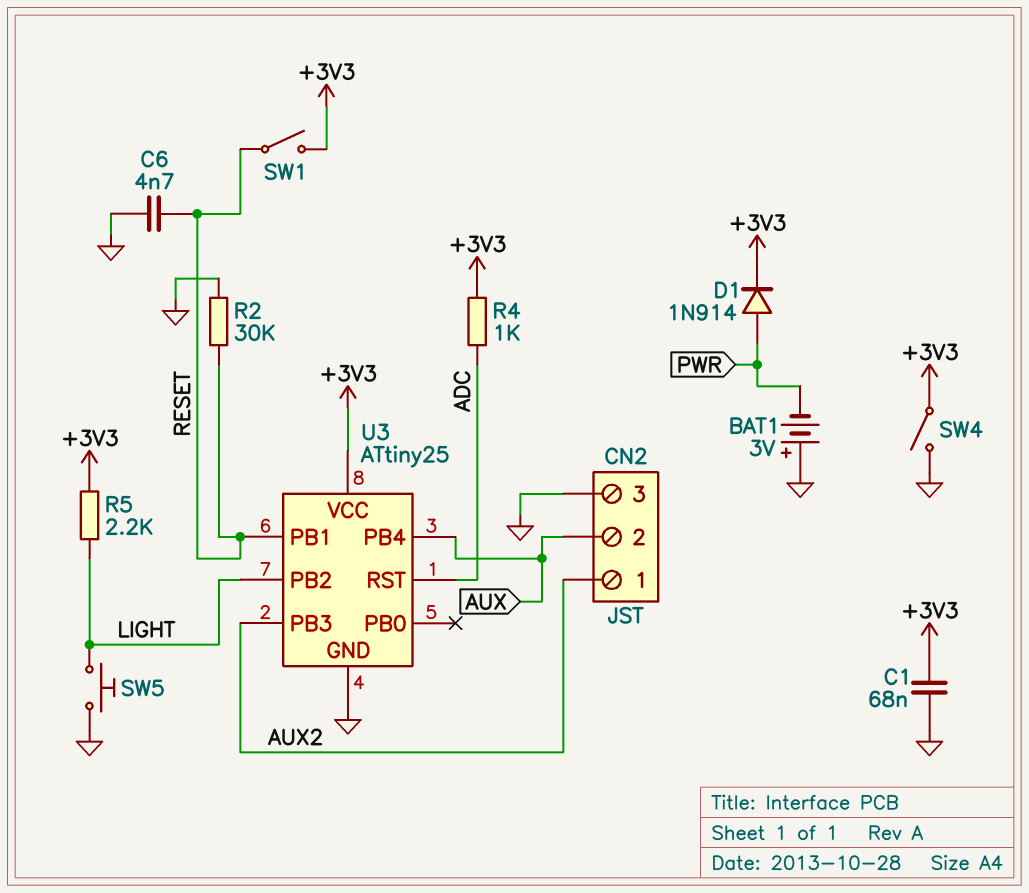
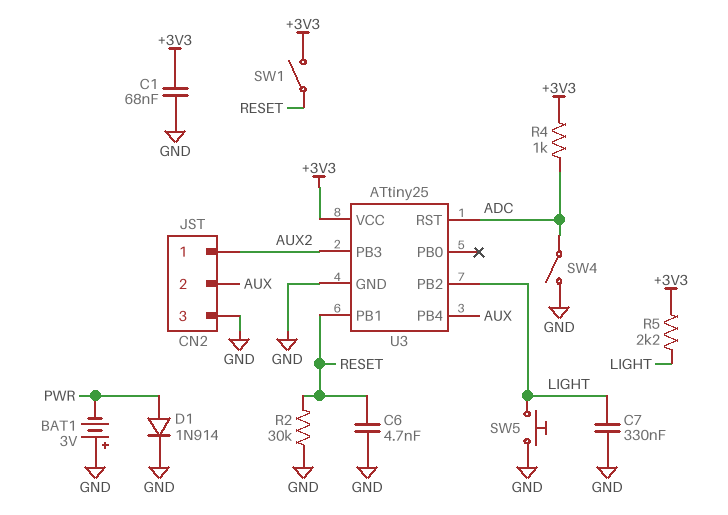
C7: none -> 330nF (GND, LIGHT)
D1: diode 1N914 (A PWR, K +3V3) -> diode 1N914 (A PWR, K GND)
SW4: switch (+3V3, GND) -> switch (ADC, GND)

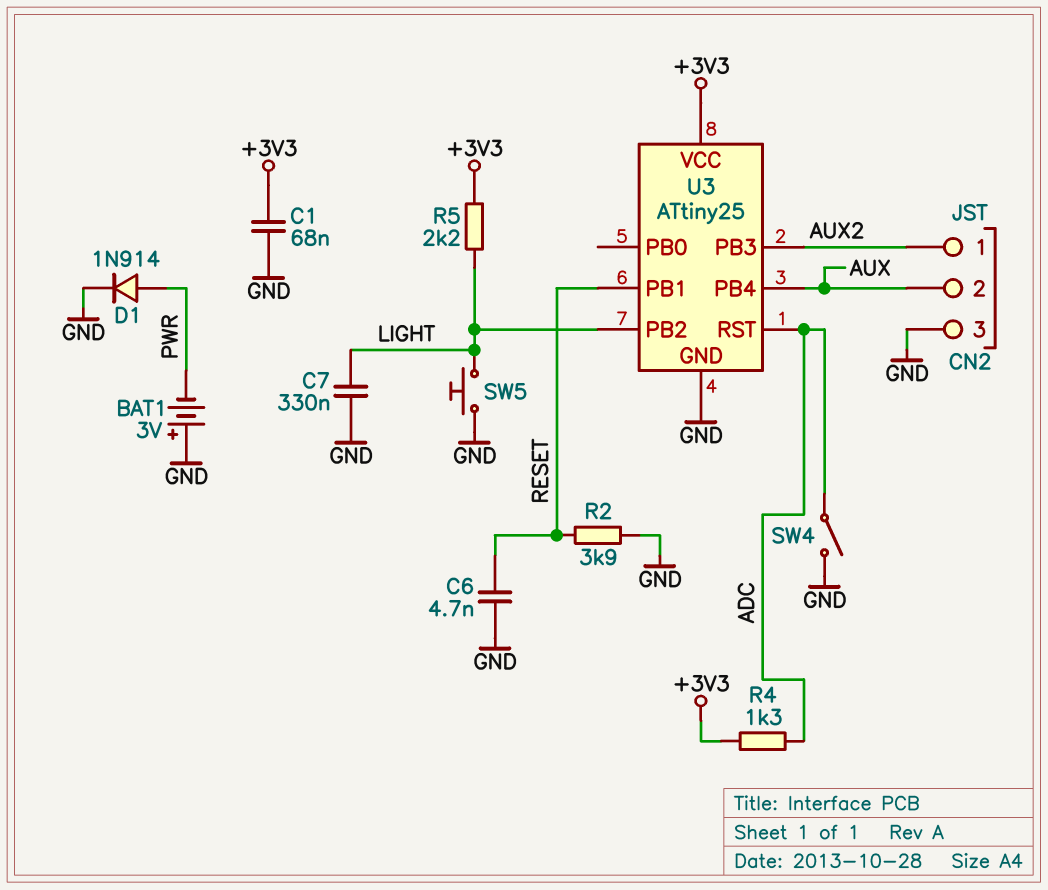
R2: 30k (GND, RESET) -> 3.9k (GND, RESET)
R4: 1k (+3V3, ADC) -> 1.3k (+3V3, ADC)
SW1: switch (+3V3, RESET) -> none

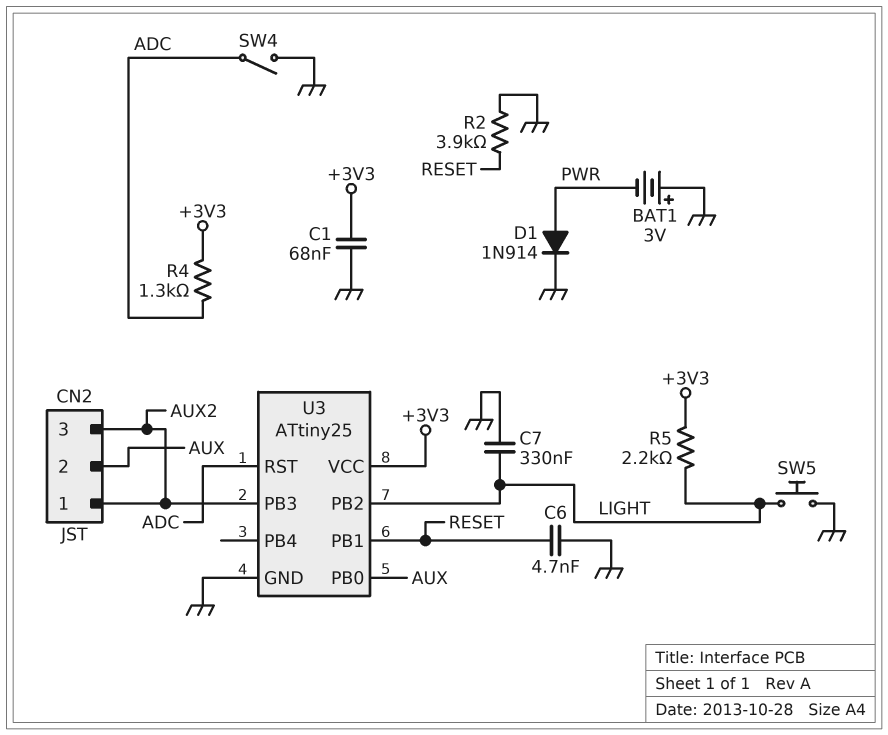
CN2 pin 3: GND -> AUX2
U3 pin PB0: none -> AUX
U3 pin PB4: AUX -> none

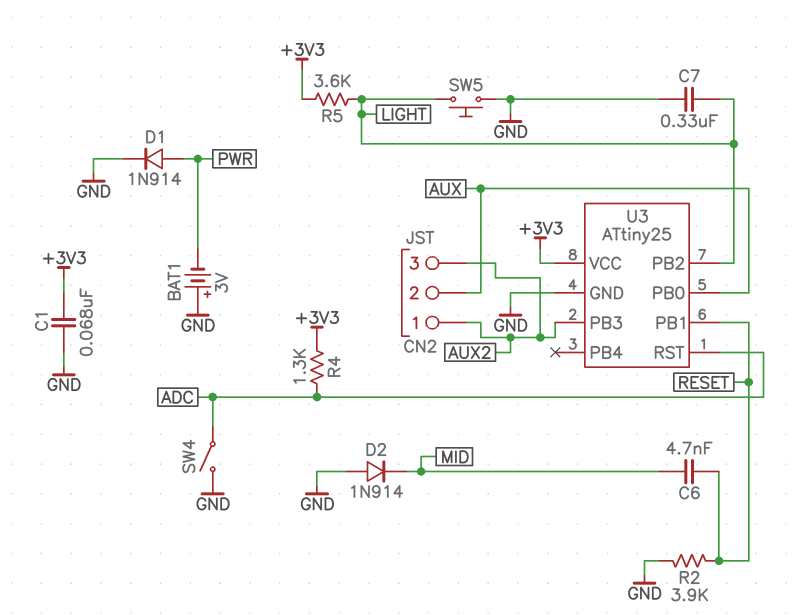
C6: 4.7nF (GND, RESET) -> 4.7nF (MID, RESET)
D2: none -> diode 1N914 (A GND, K MID)
R5: 2.2k (+3V3, LIGHT) -> 3.6k (+3V3, LIGHT)

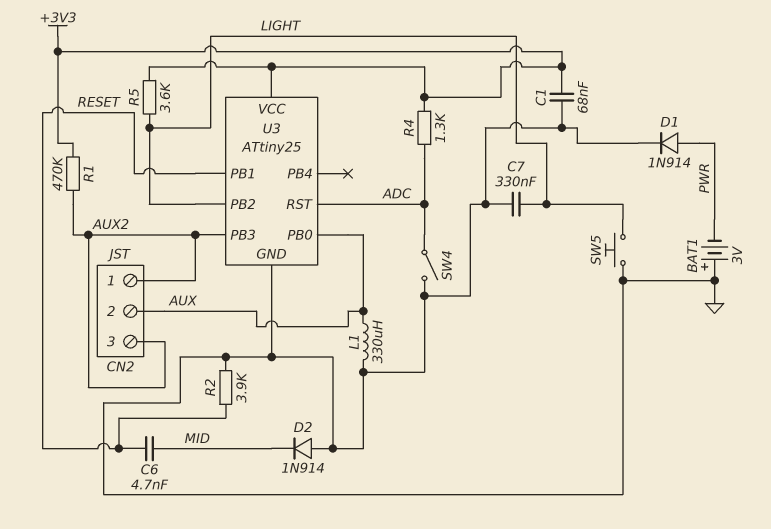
L1: none -> 330uH (AUX, GND)
R1: none -> 470k (+3V3, AUX2)

